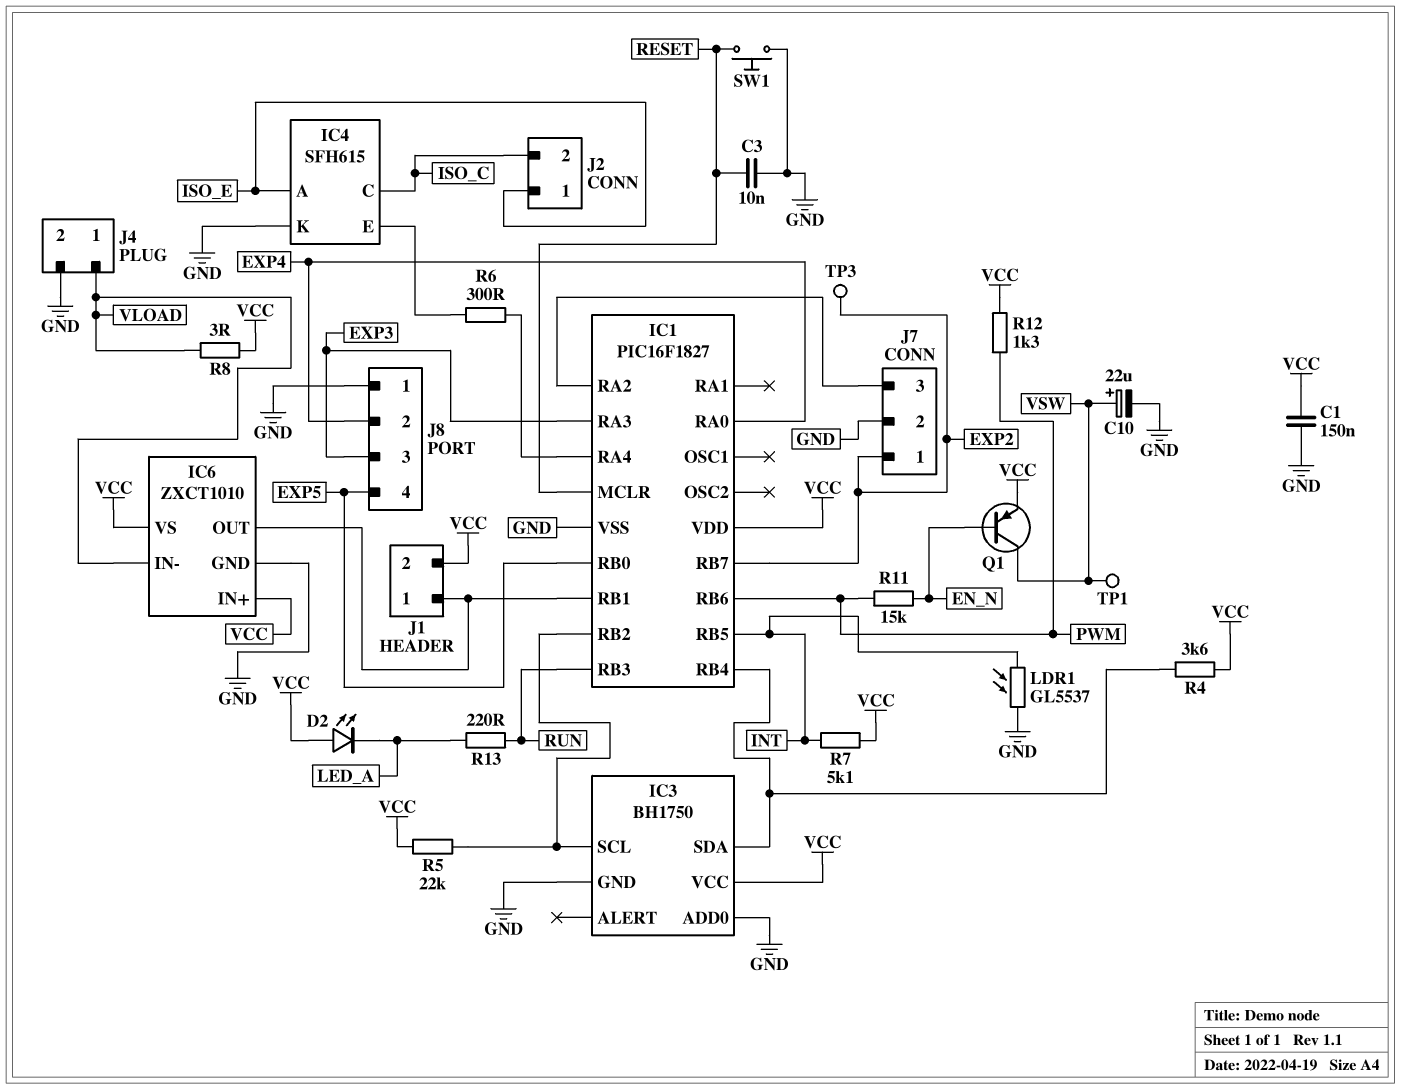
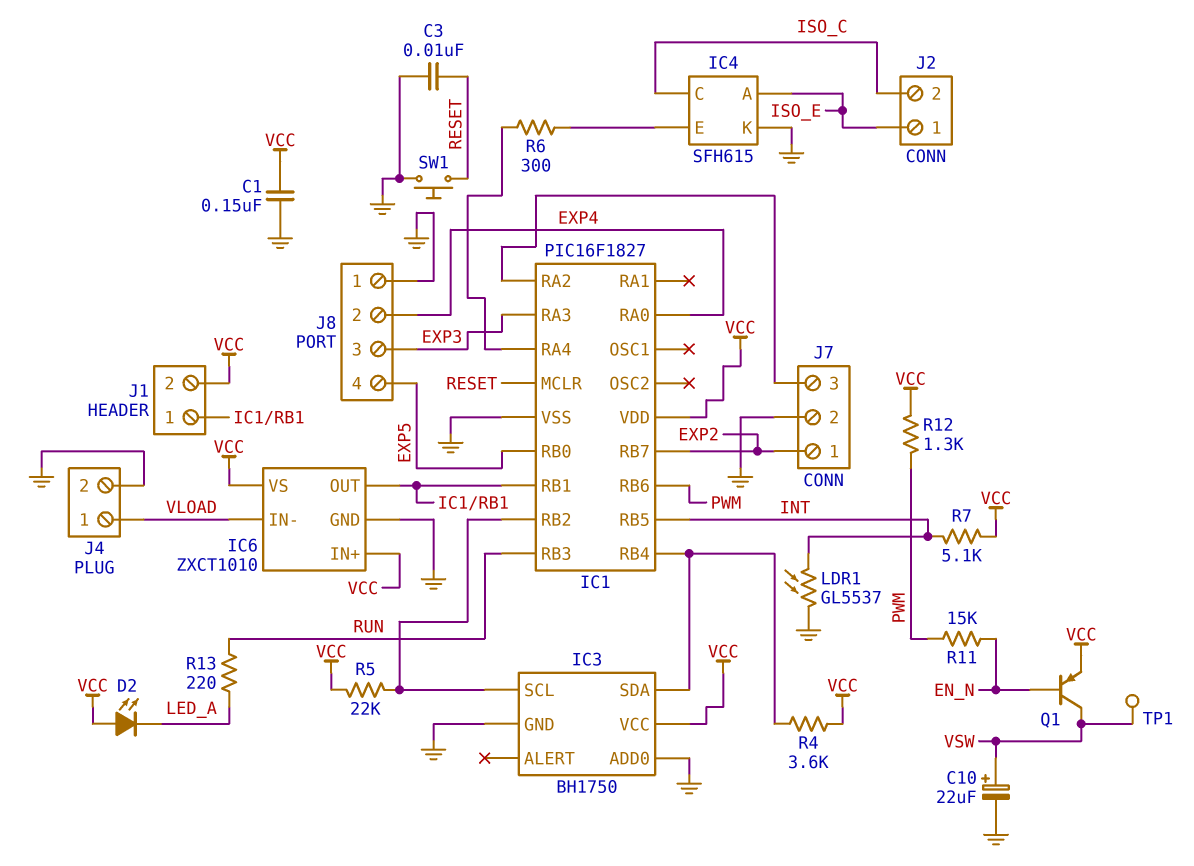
R8: 3 (VCC, VLOAD) -> none
TP3: test point (EXP2) -> none

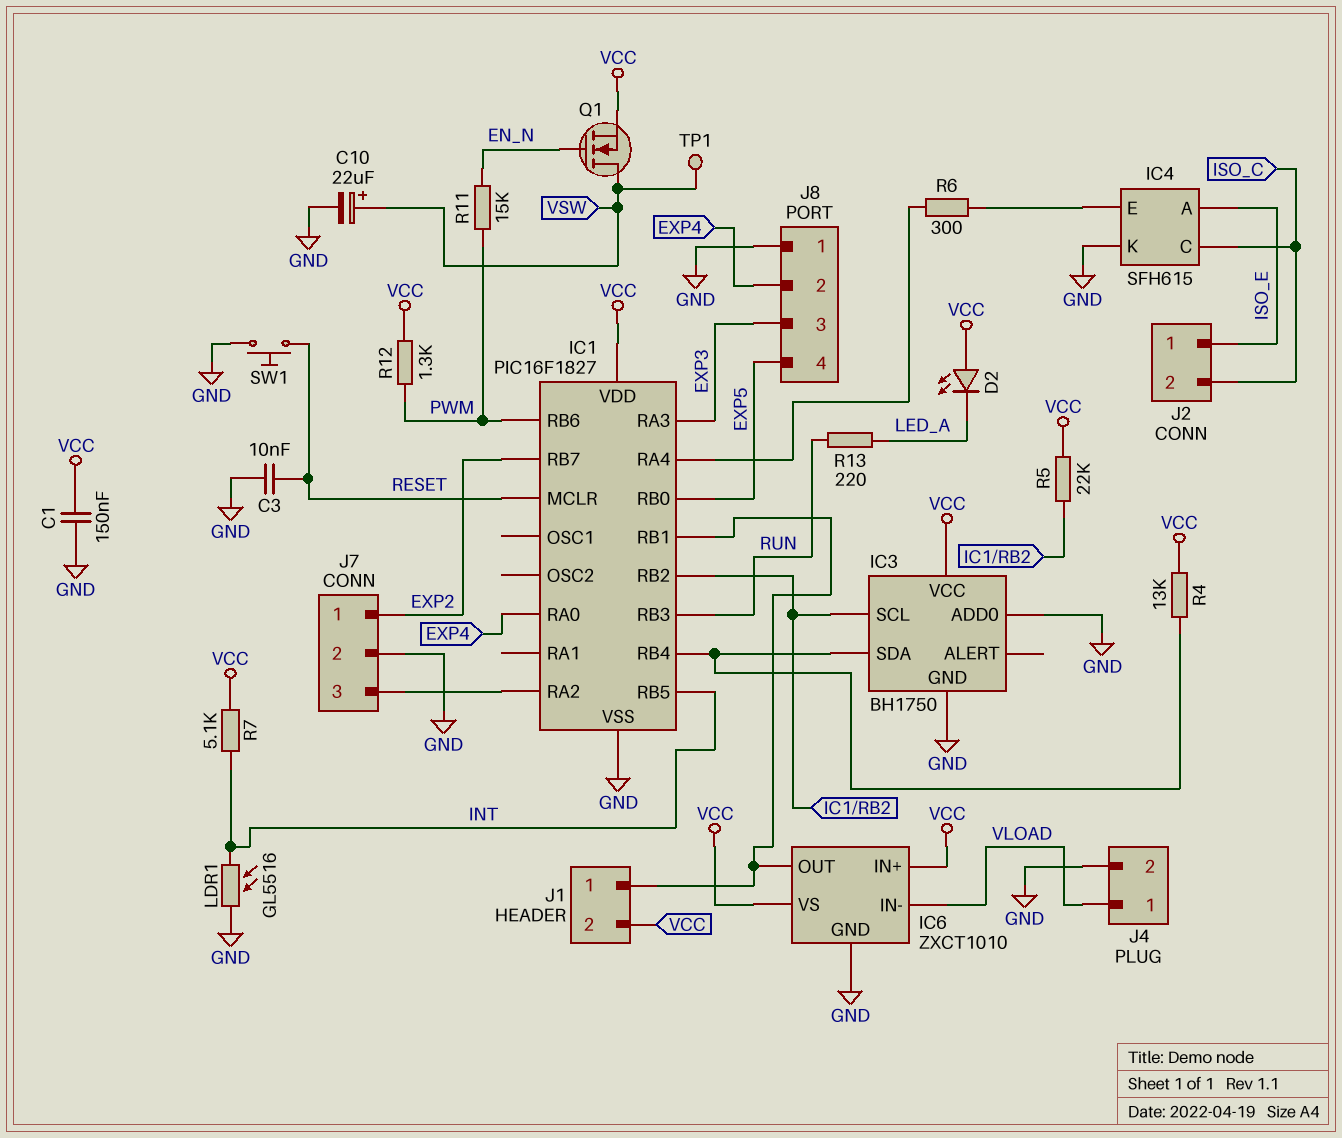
LDR1: GL5537 (GND, INT) -> GL5516 (GND, INT)
Q1: PNP (B EN_N, C VSW, E VCC) -> NMOS (G EN_N, D VSW, S VCC)
R4: 3.6k (IC1/RB4, VCC) -> 13k (IC1/RB4, VCC)

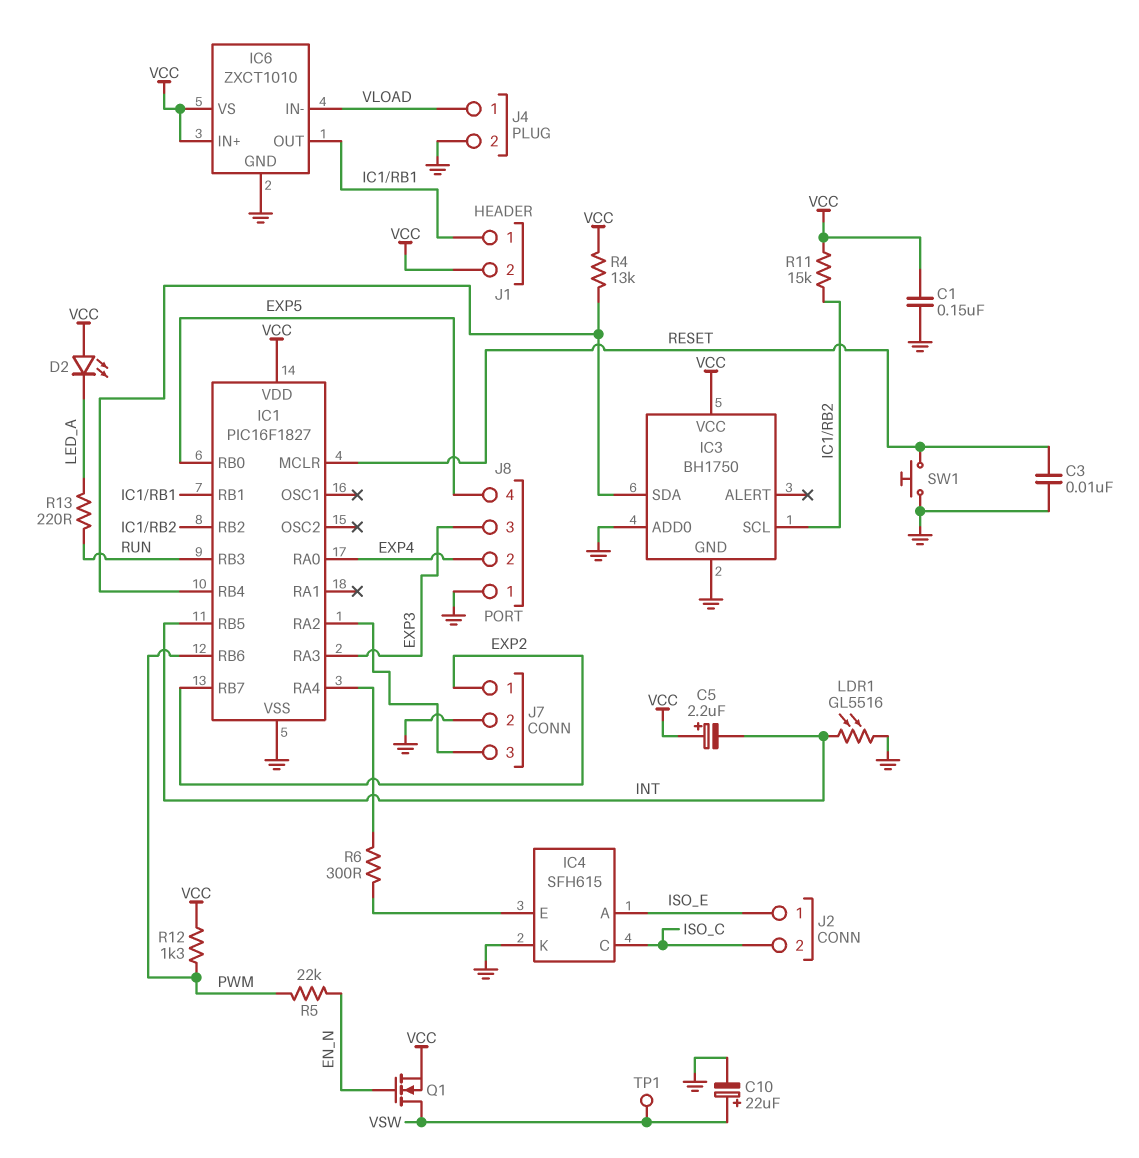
C5: none -> 2.2uF (plus VCC, minus INT)
R5: 22k (IC1/RB2, VCC) -> 22k (EN_N, PWM)
R7: 5.1k (INT, VCC) -> none
R11: 15k (EN_N, PWM) -> 15k (IC1/RB2, VCC)

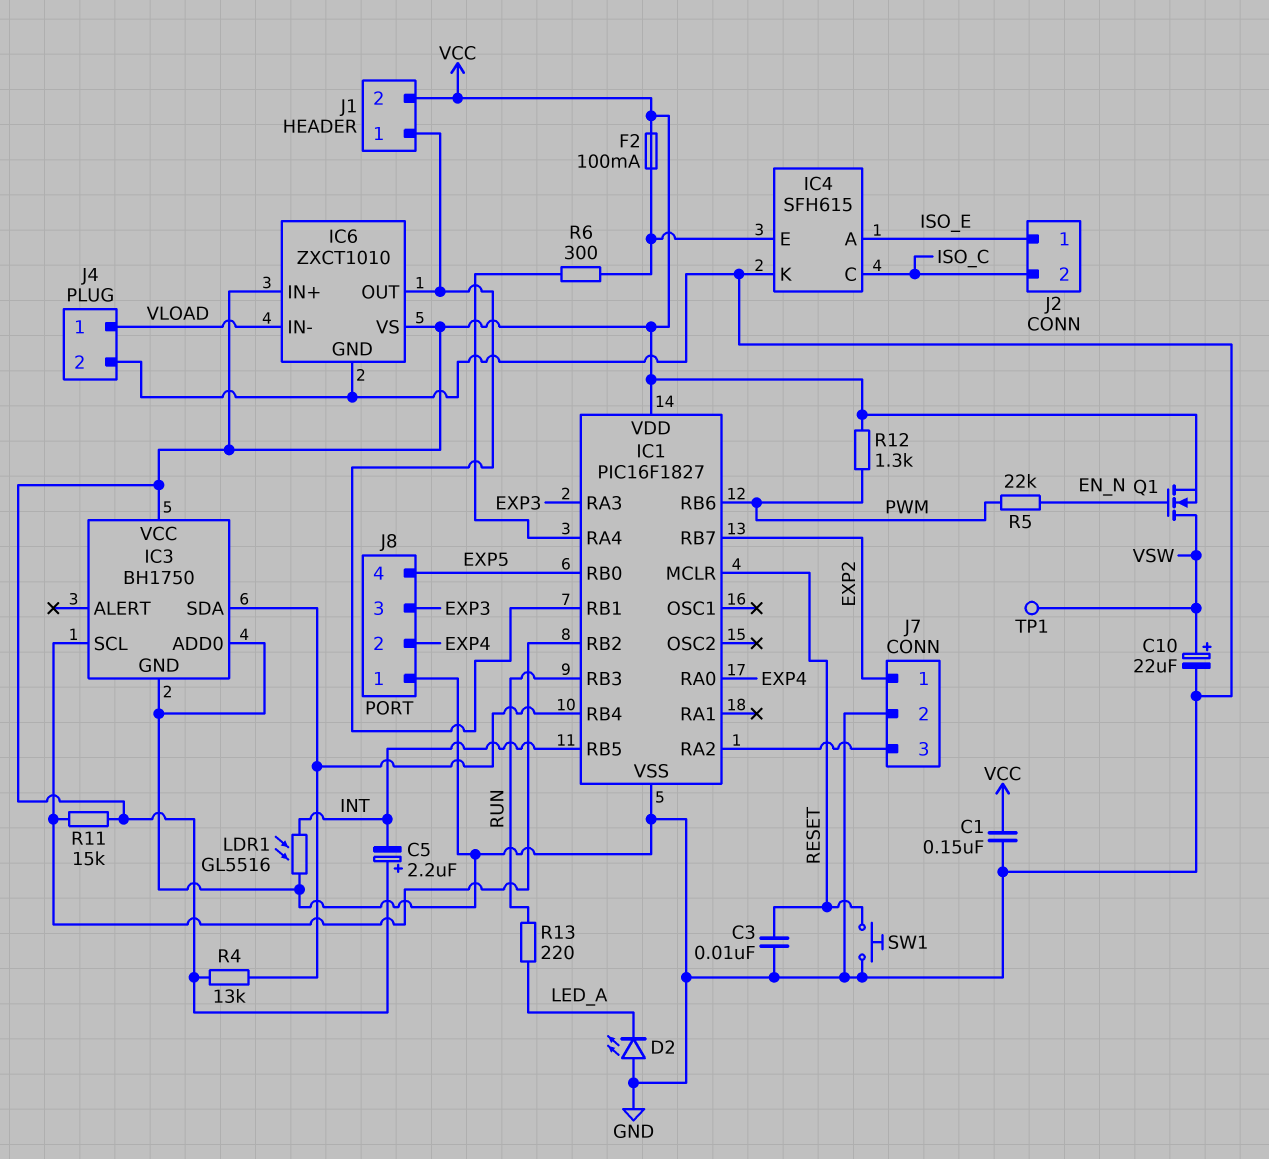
D2: LED (A VCC, K LED_A) -> LED (A GND, K LED_A)
F2: none -> 100mA (IC4/E, VCC)

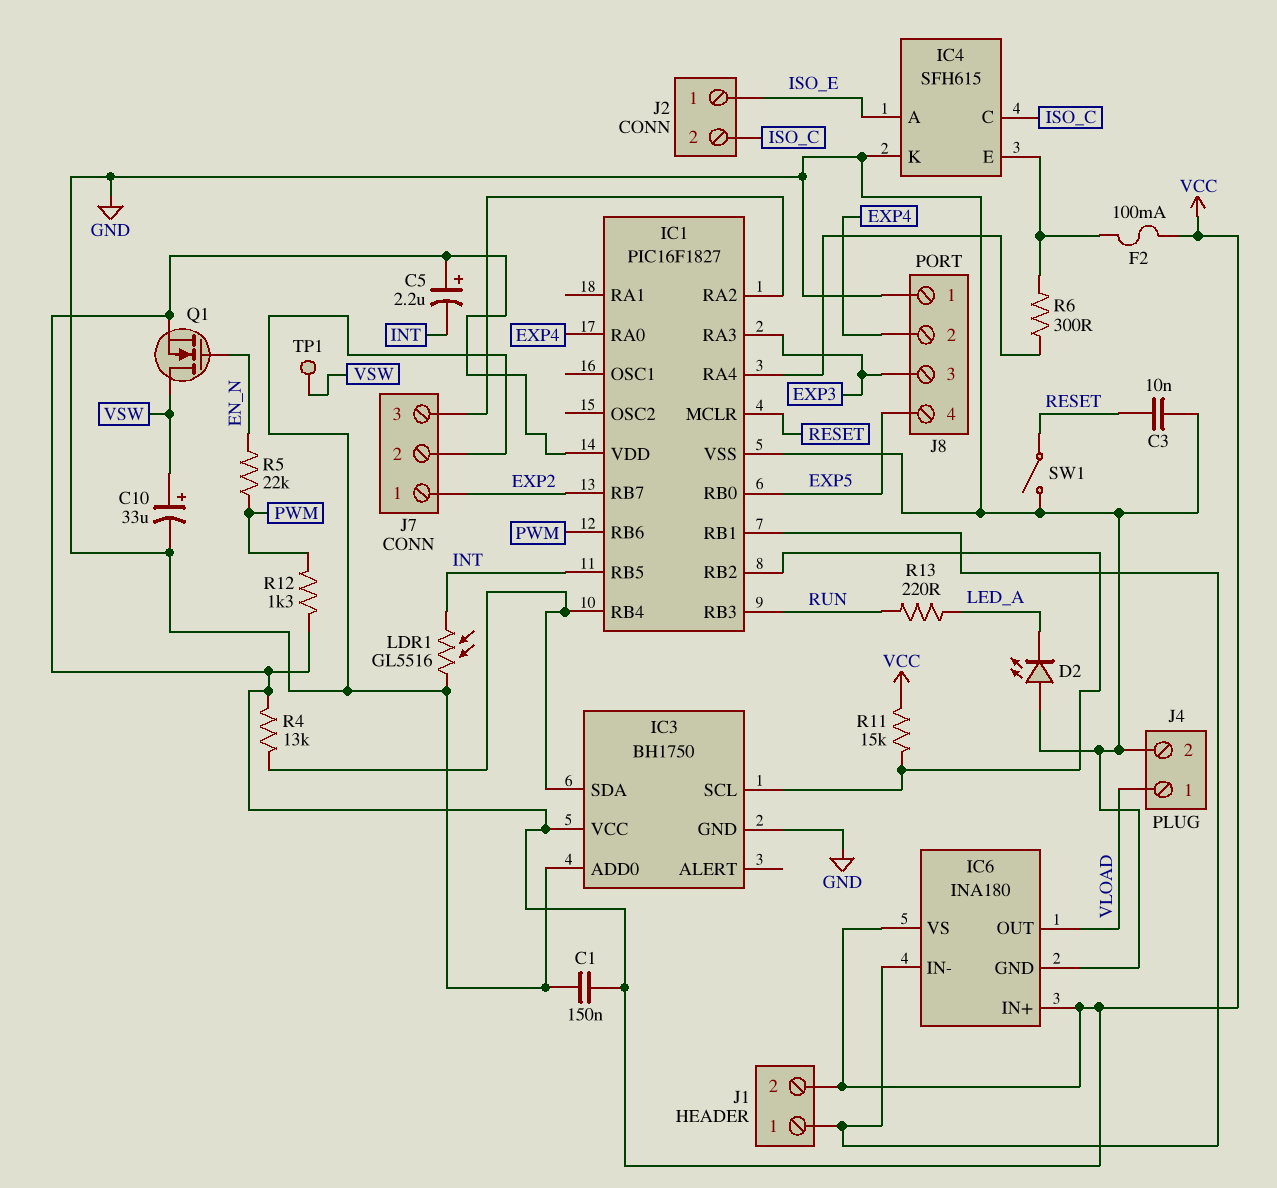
C10: 22uF (plus VSW, minus GND) -> 33uF (plus VSW, minus GND)
IC6: ZXCT1010 -> INA180
IC6 pin IN-: VLOAD -> IC1/RB1
IC6 pin OUT: IC1/RB1 -> VLOAD
SW1: button (GND, RESET) -> switch (GND, RESET)

